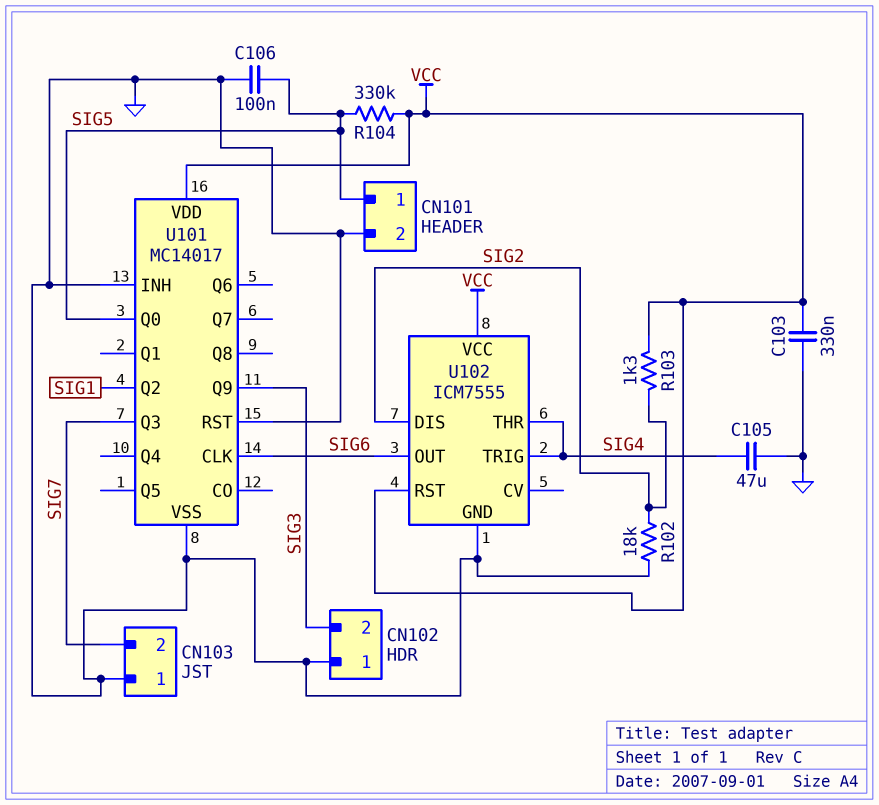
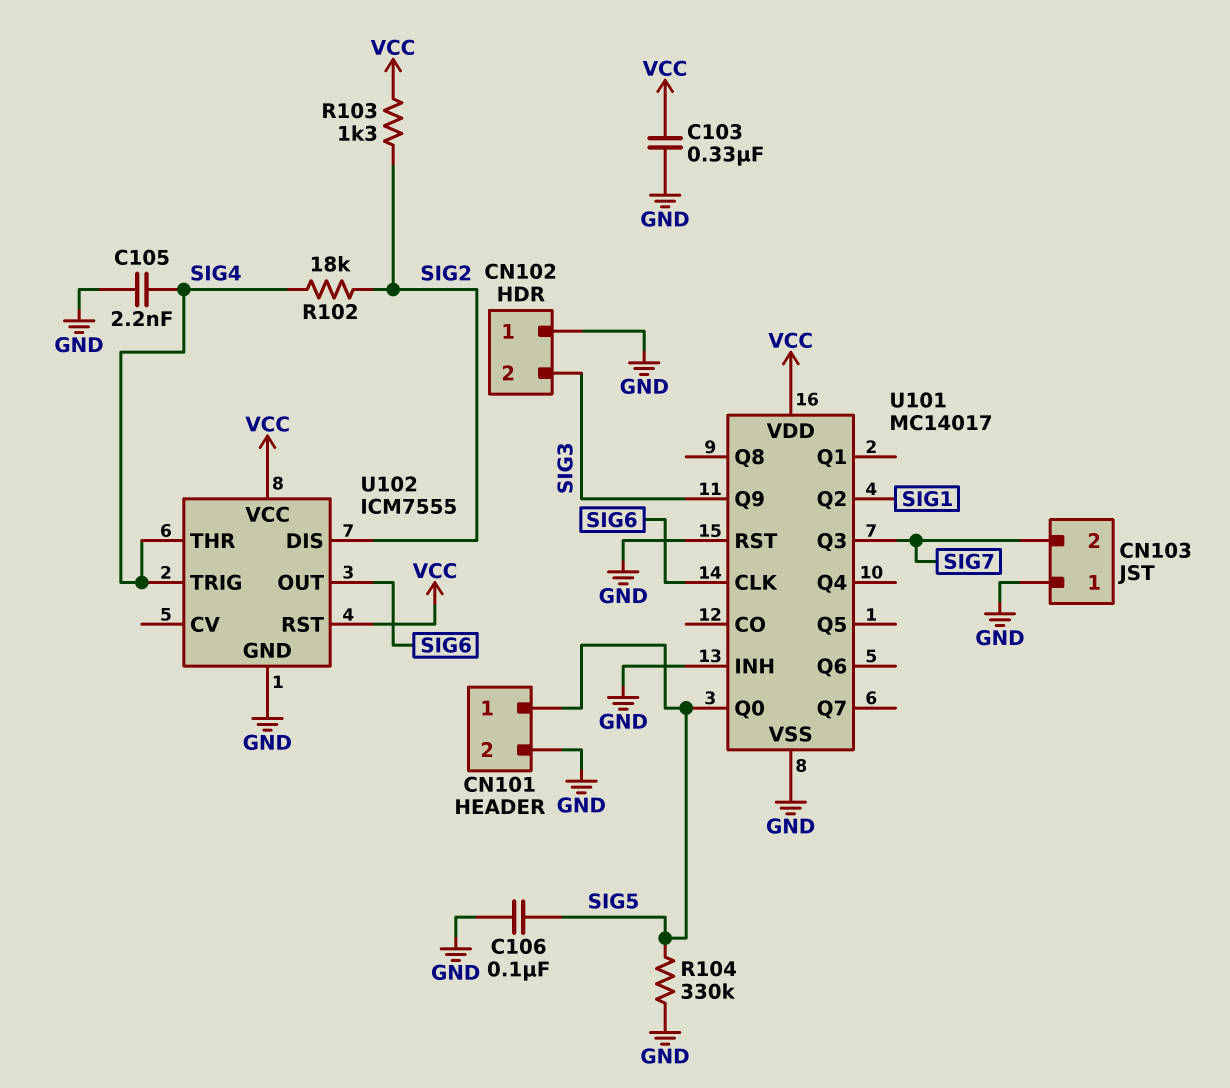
C105: 47uF (GND, SIG4) -> 2.2nF (GND, SIG4)
R102: 18k (GND, SIG2) -> 18k (SIG2, SIG4)
R104: 330k (SIG5, VCC) -> 330k (GND, SIG5)

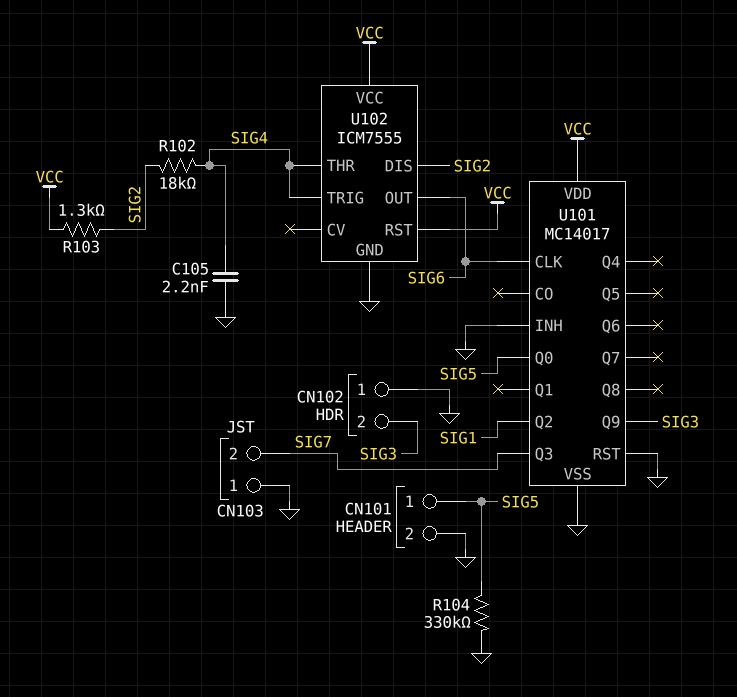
C103: 330nF (GND, VCC) -> none
C106: 100nF (GND, SIG5) -> none

